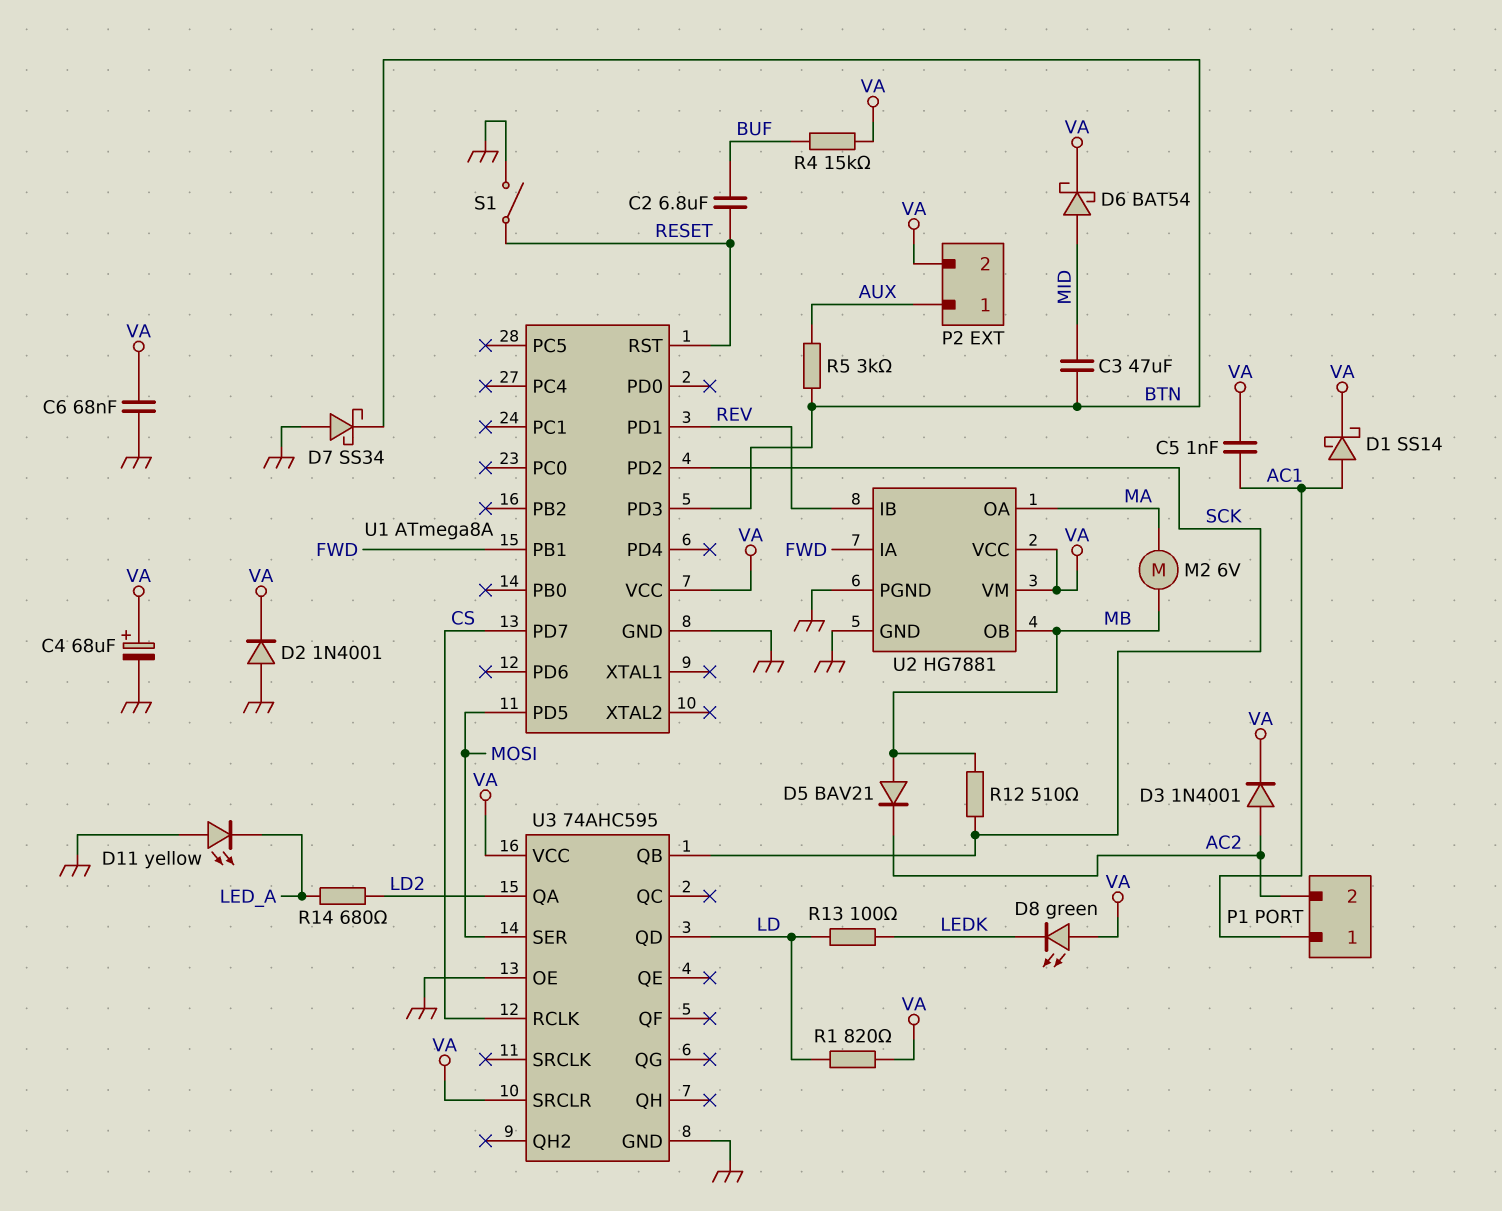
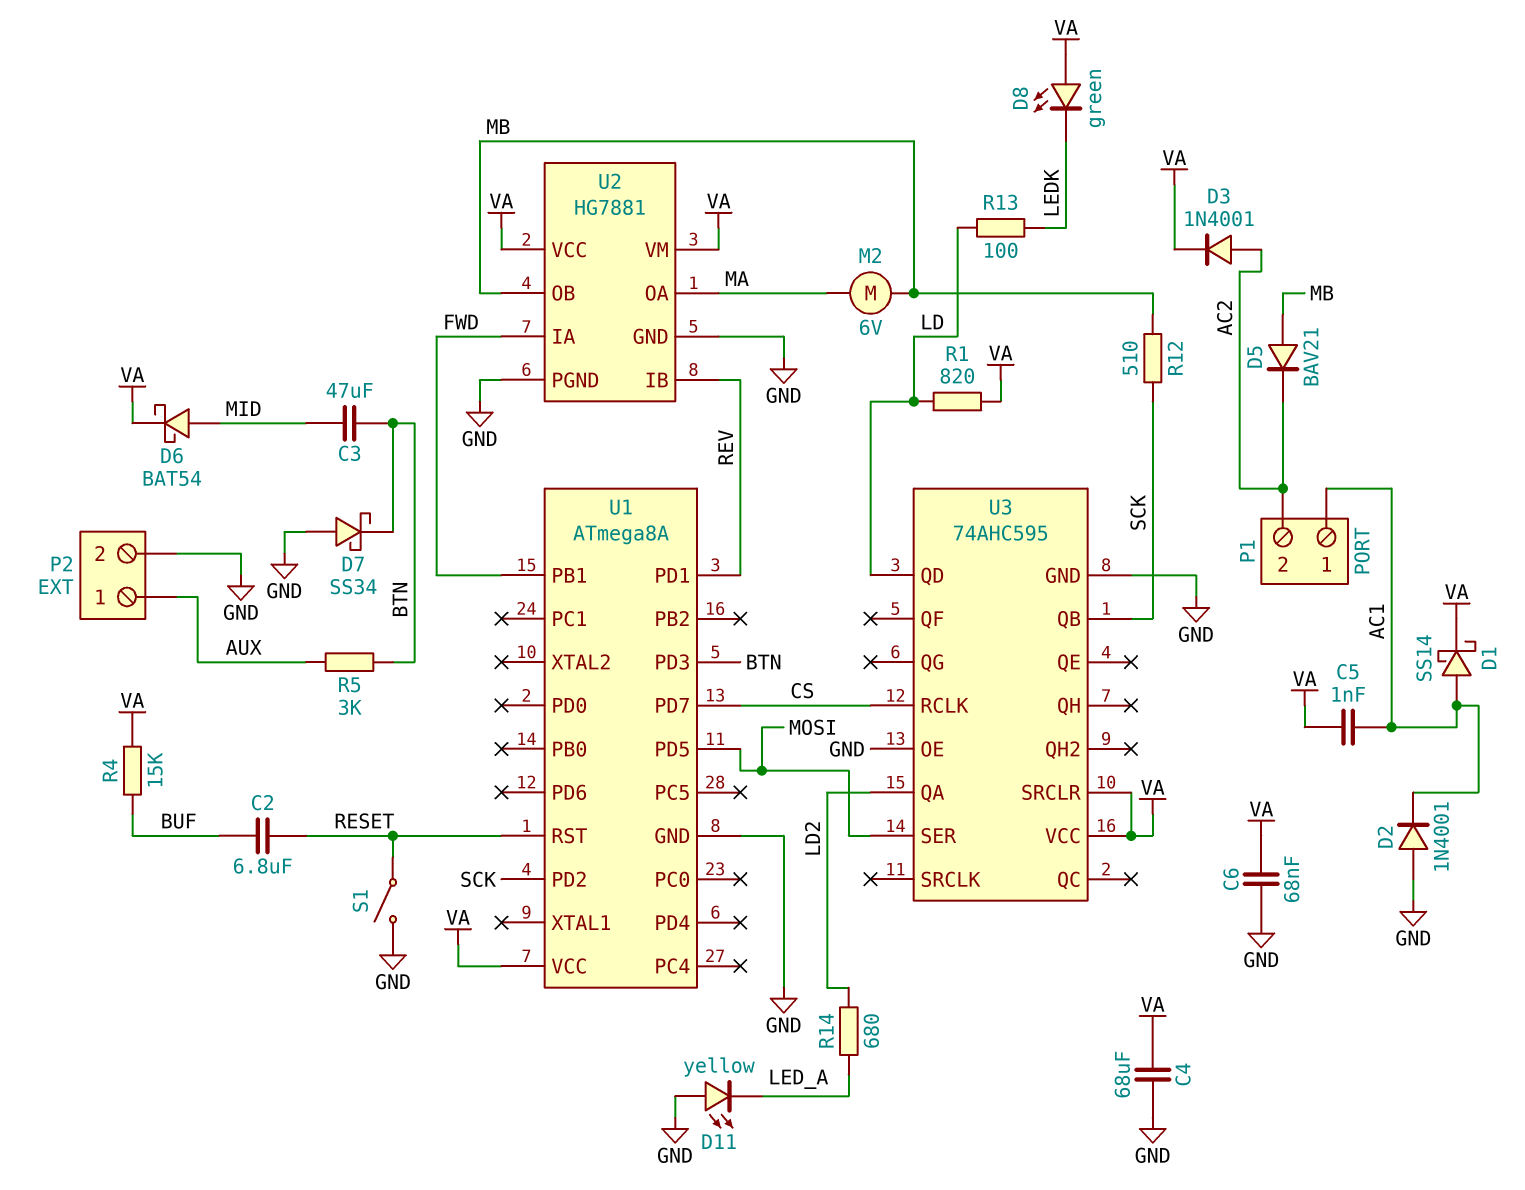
C4: 68uF (plus VA, minus GND) -> 68uF (GND, VA)
D2: diode 1N4001 (A GND, K VA) -> diode 1N4001 (A GND, K AC1)
P2 pin 2: VA -> GND

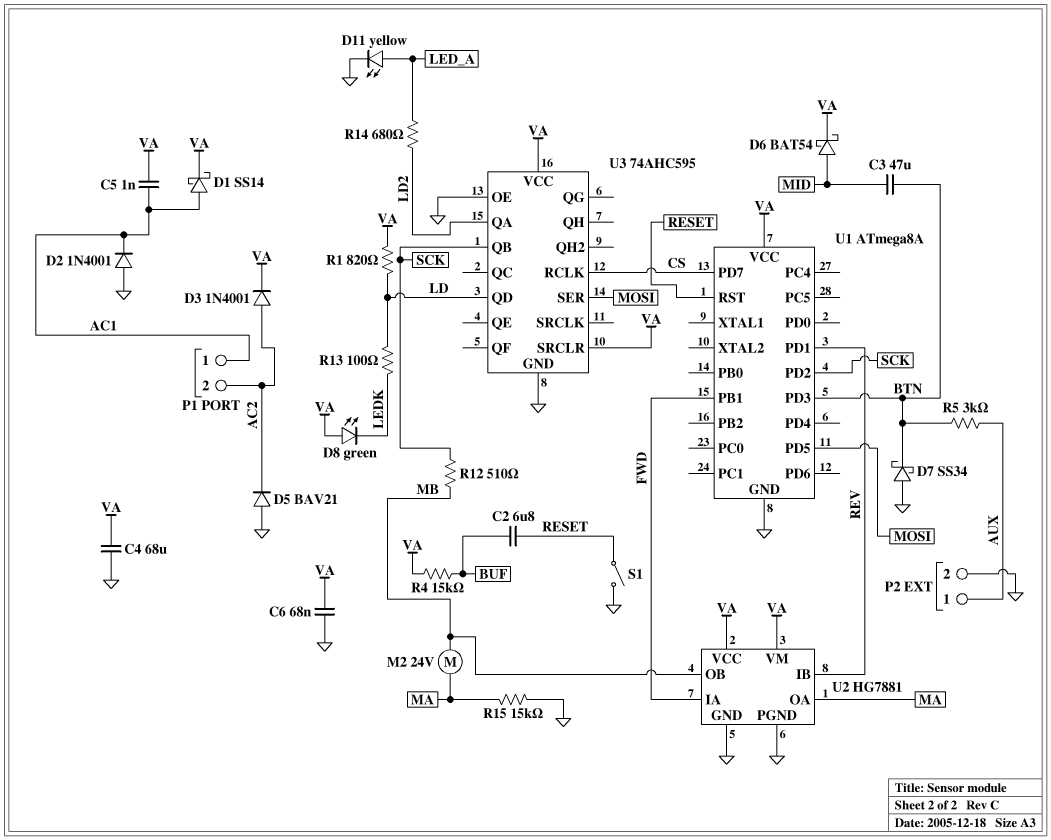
D5: diode BAV21 (A MB, K AC2) -> diode BAV21 (A GND, K AC2)
D11: LED yellow (A GND, K LED_A) -> LED yellow (A LED_A, K GND)
M2: motor 6V (MA, MB) -> motor 24V (MA, MB)
R15: none -> 15k (GND, MA)

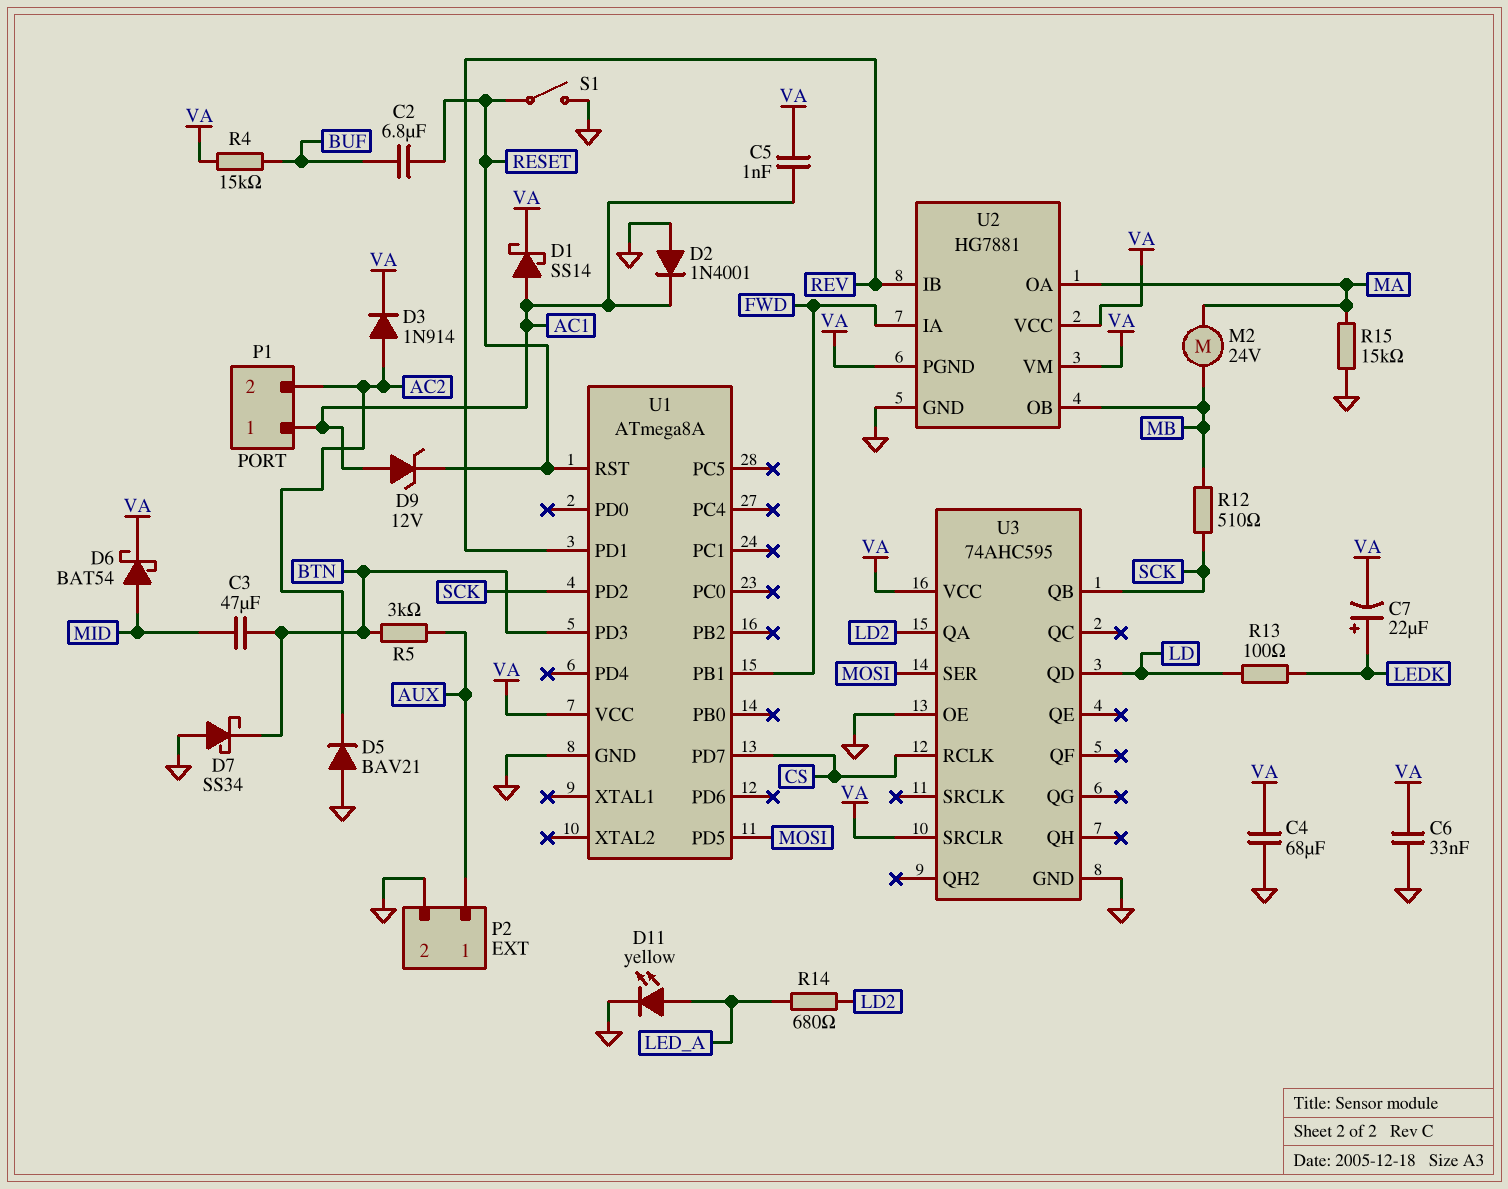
C6: 68nF (GND, VA) -> 33nF (GND, VA)
C7: none -> 22uF (plus LEDK, minus VA)
D3: diode 1N4001 (A AC2, K VA) -> diode 1N914 (A AC2, K VA)
D8: LED green (A VA, K LEDK) -> none
D9: none -> zener 12V (A AC1, K RESET)
R1: 820 (LD, VA) -> none
U2 pin PGND: GND -> VA

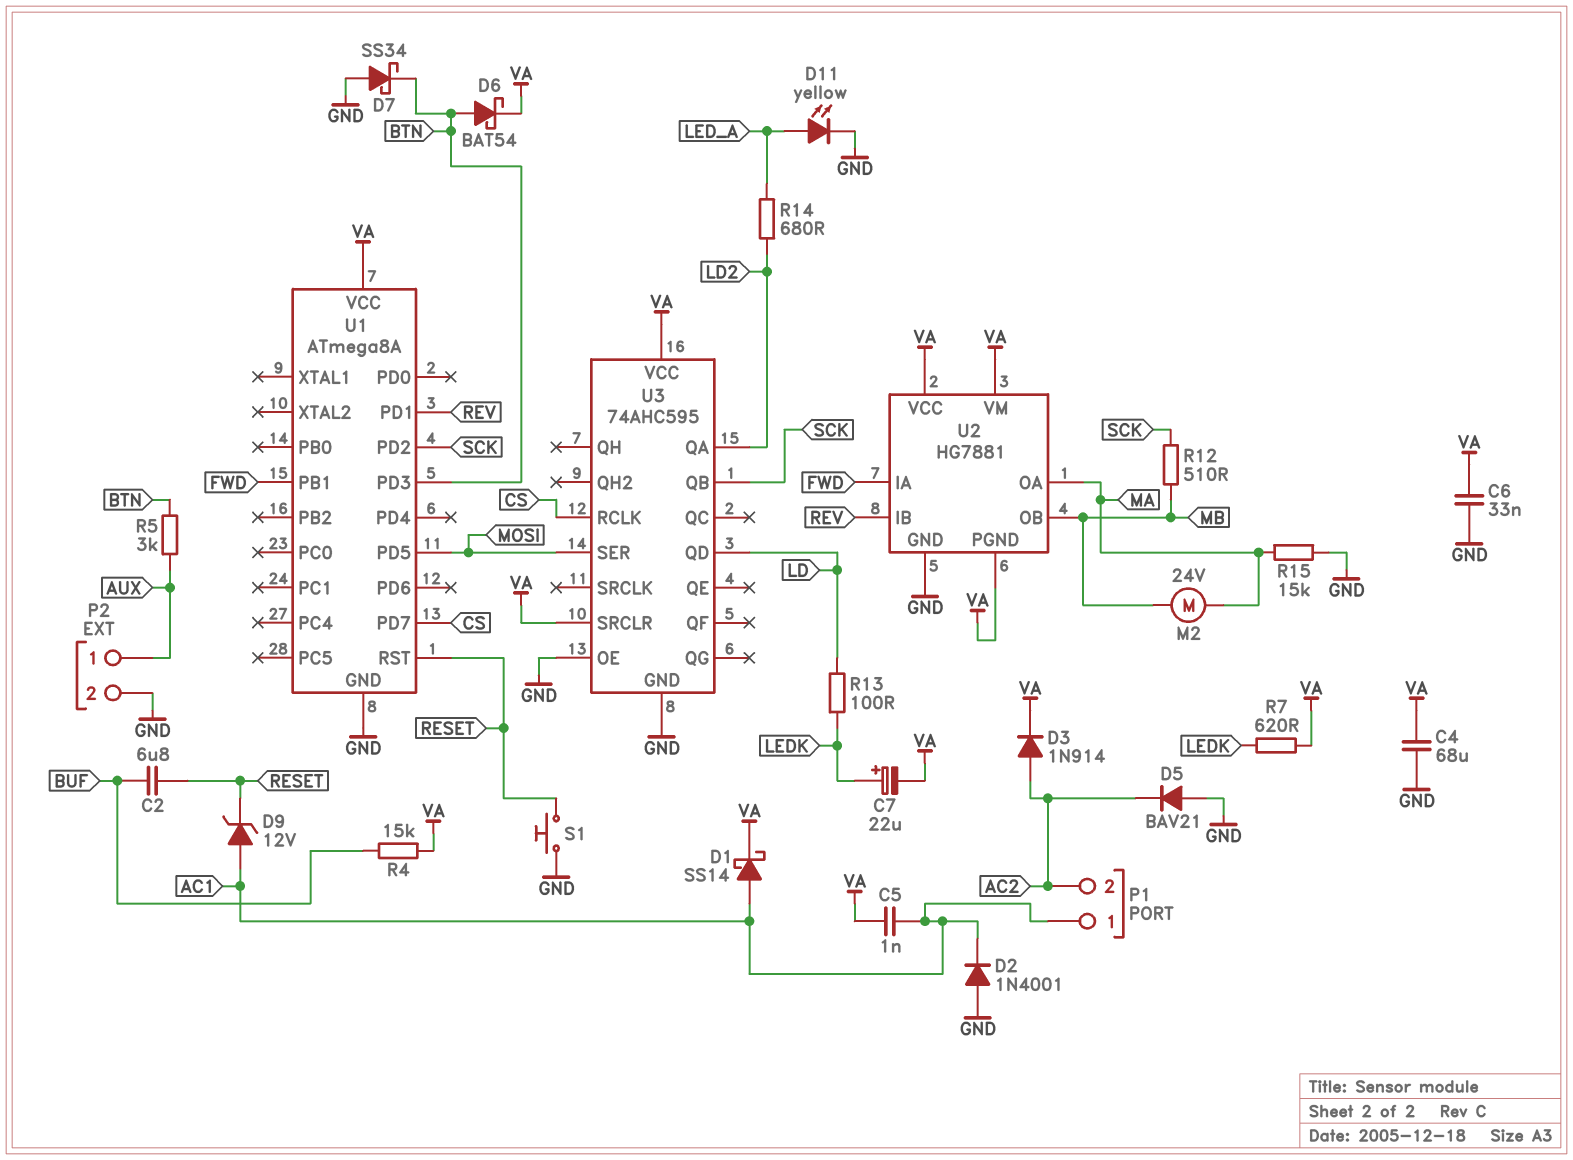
C3: 47uF (BTN, MID) -> none
D6: schottky BAT54 (A MID, K VA) -> schottky BAT54 (A BTN, K VA)
R7: none -> 620 (LEDK, VA)
S1: switch (GND, RESET) -> button (GND, RESET)

